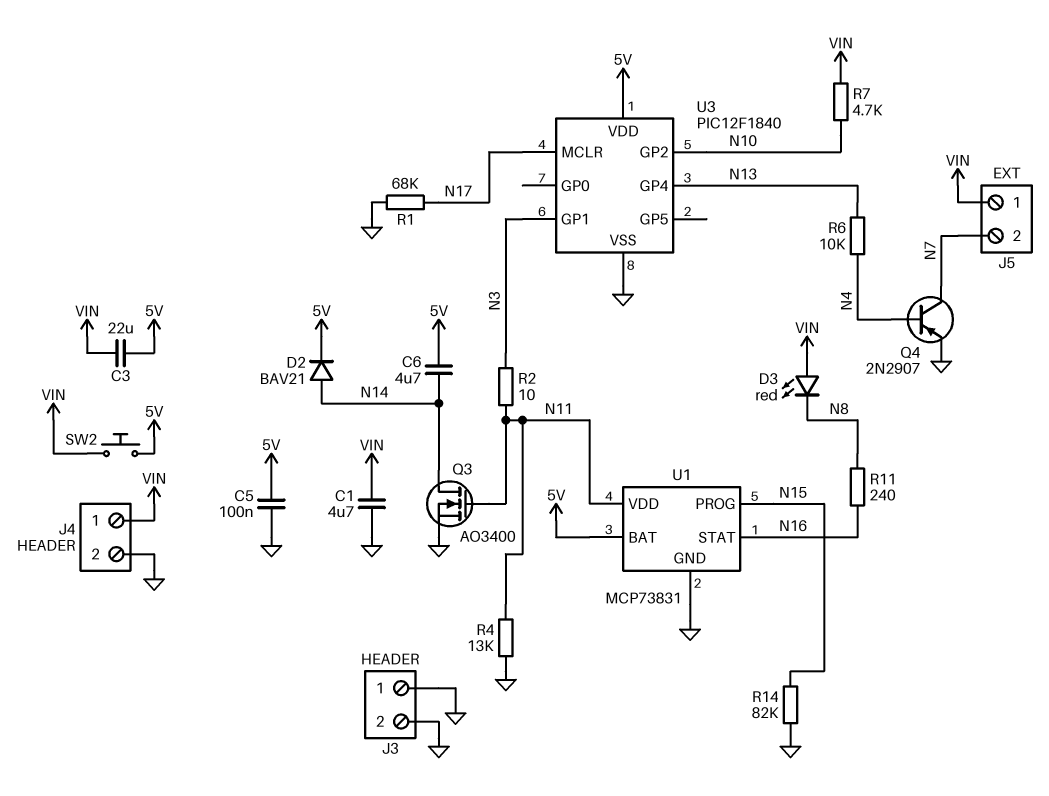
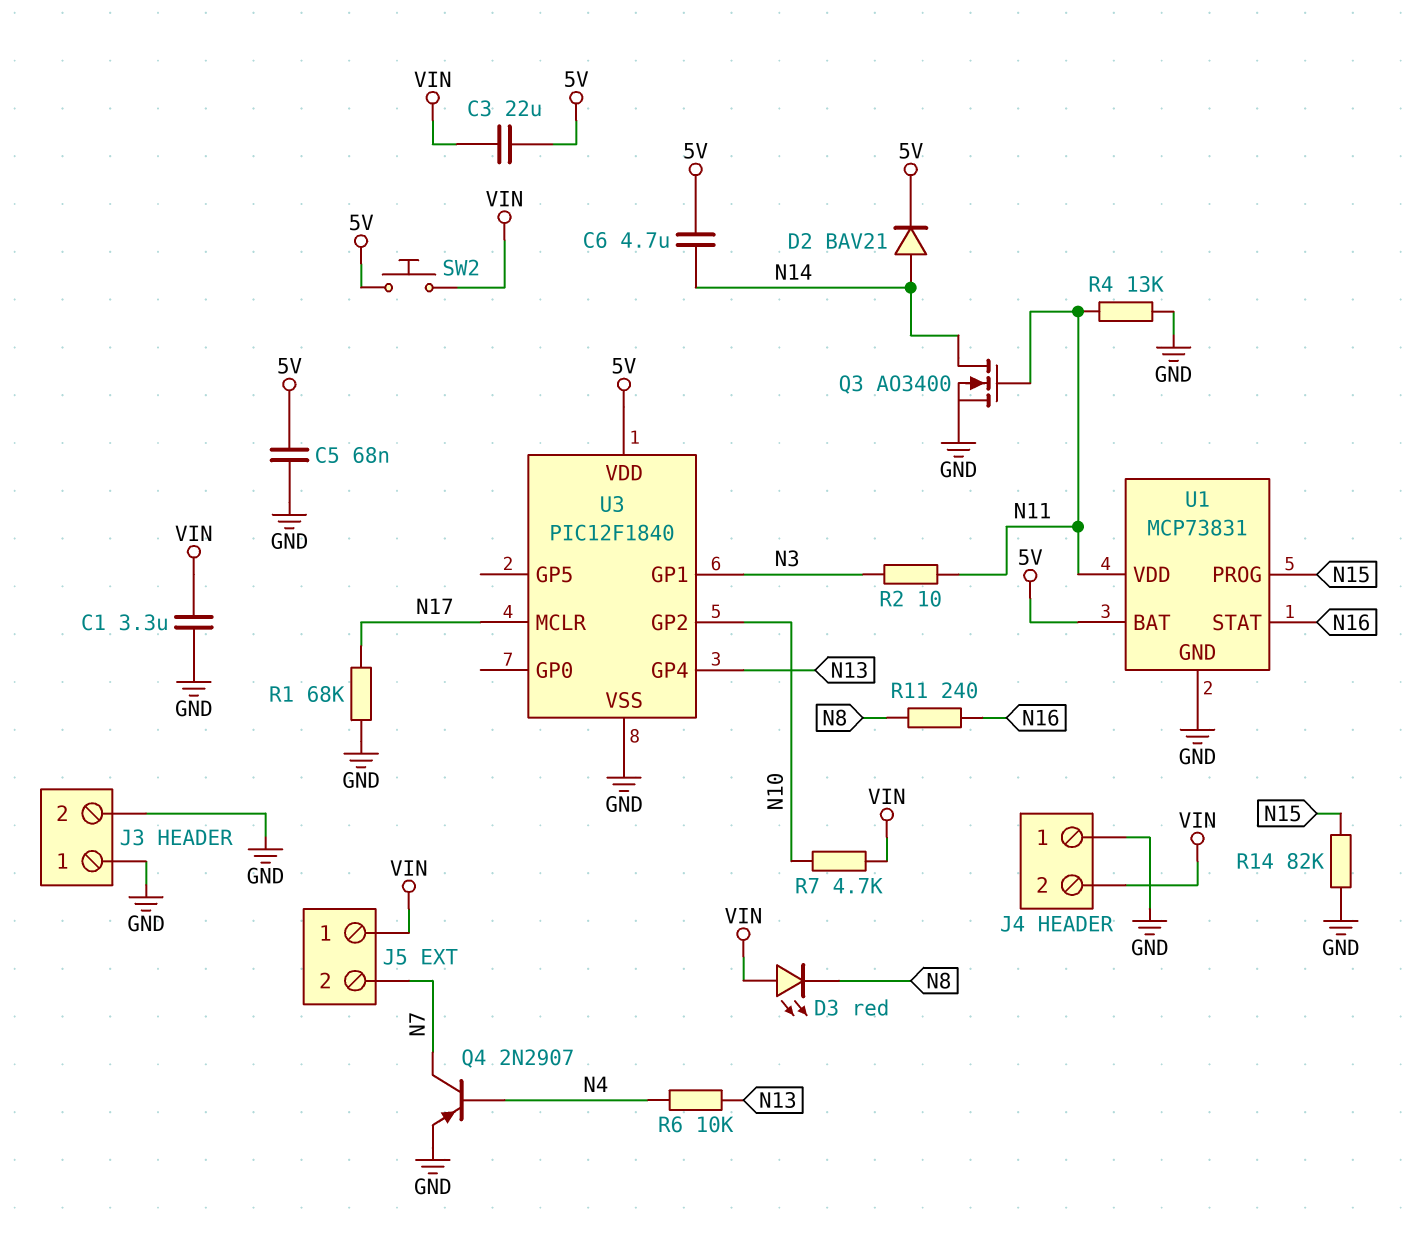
C1: 4.7uF (GND, VIN) -> 3.3uF (GND, VIN)
C5: 100nF (5V, GND) -> 68nF (5V, GND)
J4 pin 1: VIN -> GND
J4 pin 2: GND -> VIN

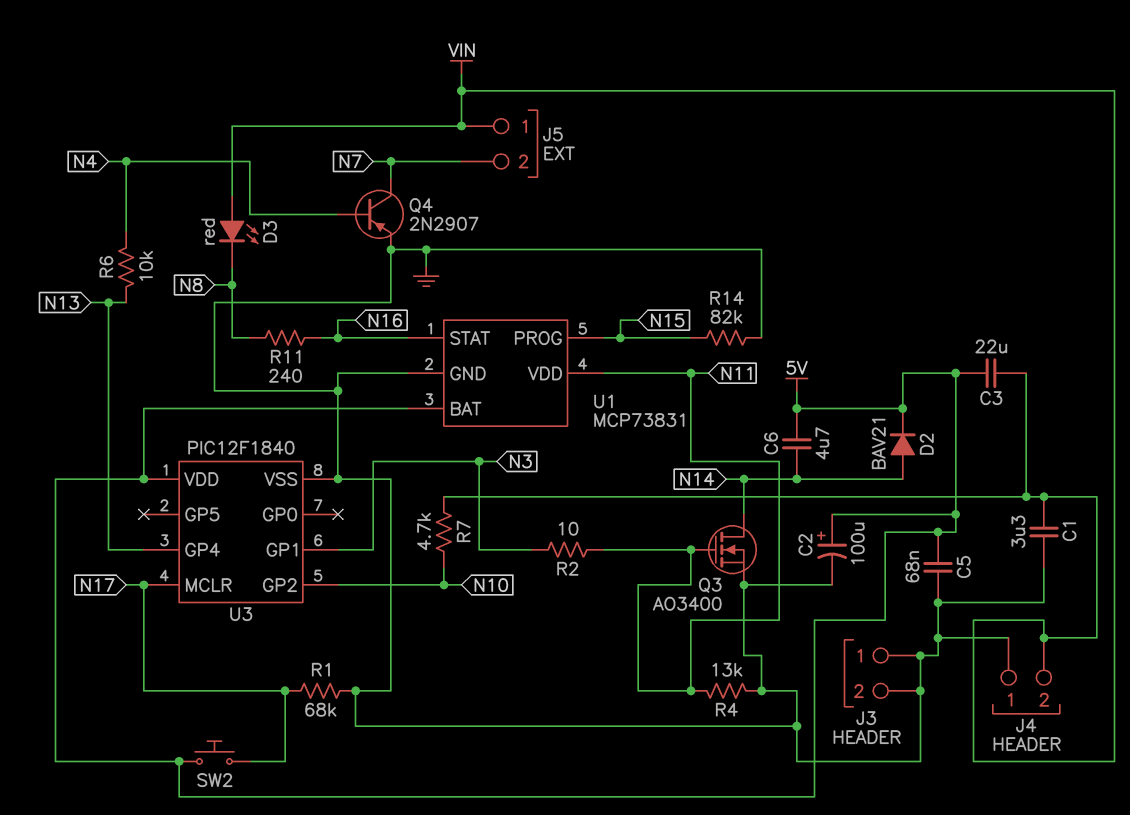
C2: none -> 100uF (plus 5V, minus GND)
SW2: button (5V, VIN) -> button (5V, N17)

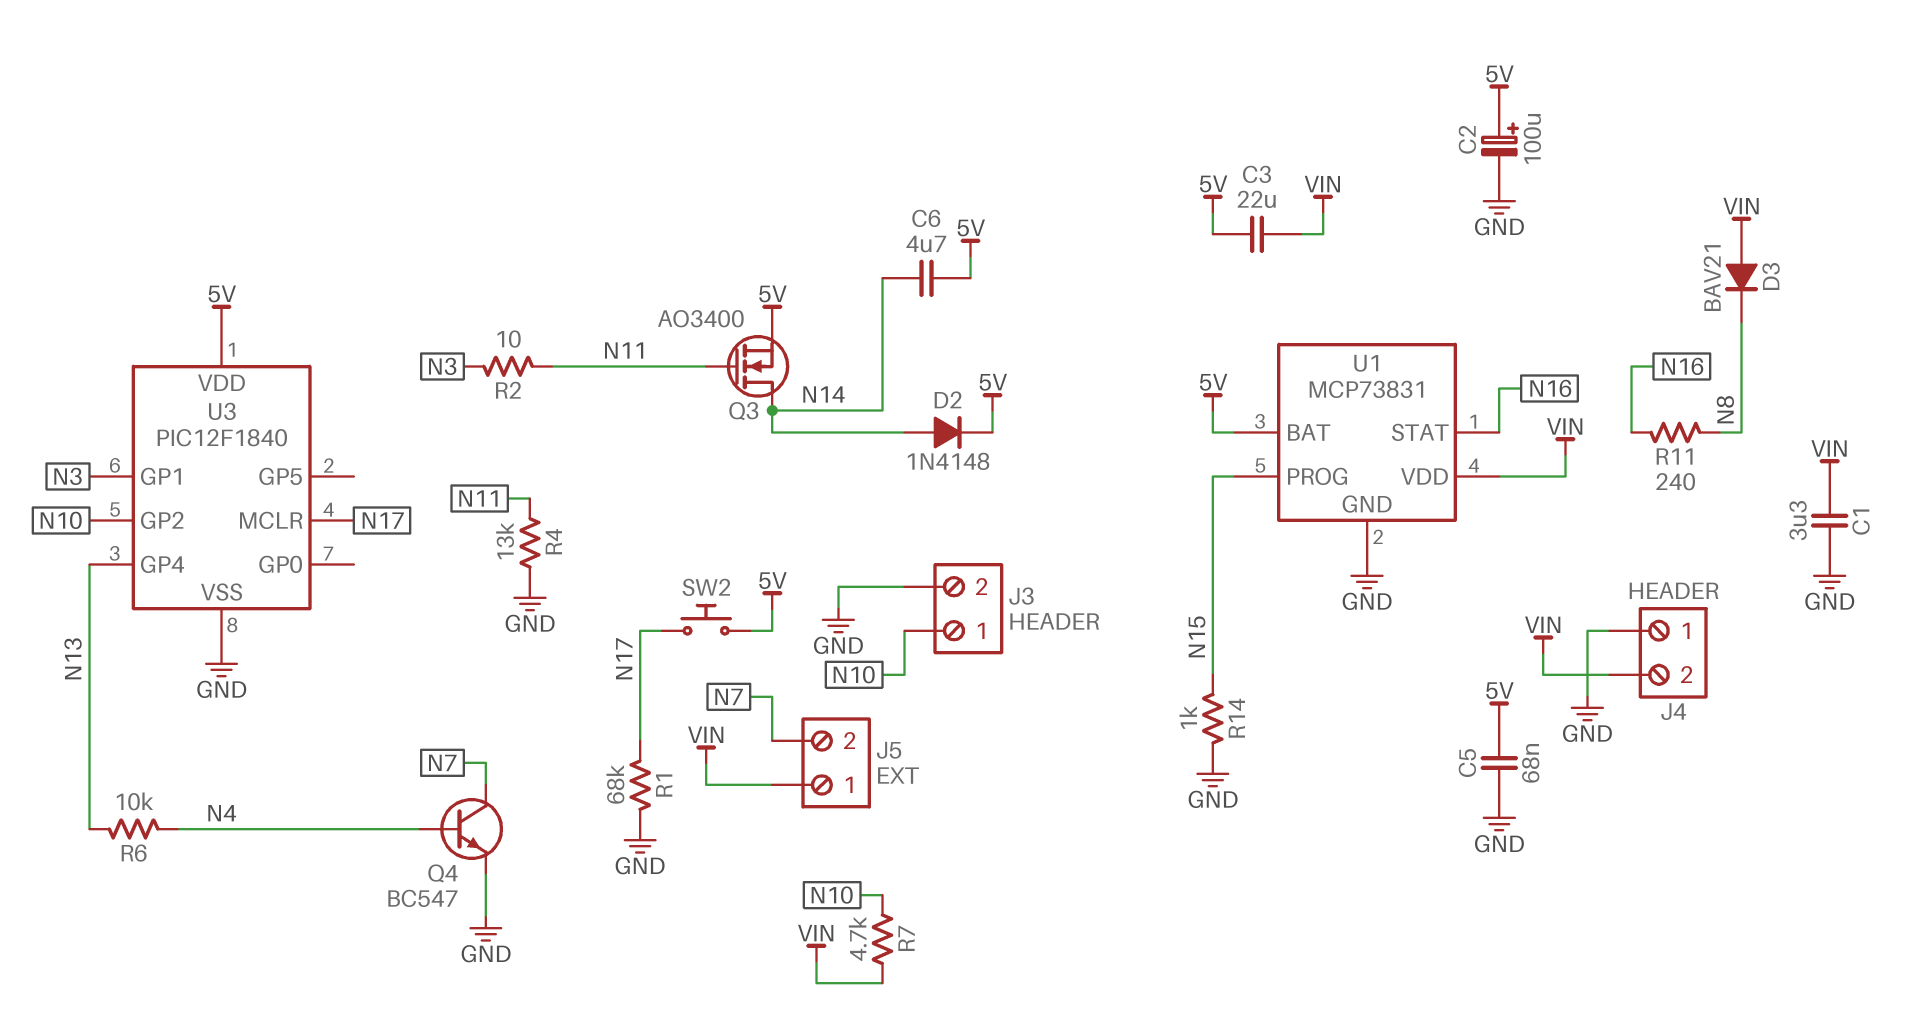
D2: diode BAV21 (A N14, K 5V) -> diode 1N4148 (A N14, K 5V)
D3: LED red (A VIN, K N8) -> diode BAV21 (A VIN, K N8)
J3 pin 1: GND -> N10
Q3: NMOS AO3400 (G N11, D N14, S GND) -> NMOS AO3400 (G N11, D N14, S 5V)
Q4: PNP 2N2907 (B N4, C N7, E GND) -> NPN BC547 (B N4, C N7, E GND)
R14: 82k (GND, N15) -> 1k (GND, N15)
U1 pin VDD: N11 -> VIN

